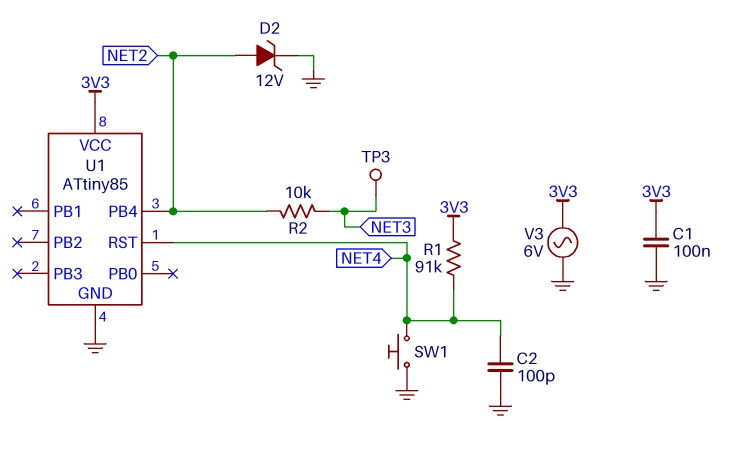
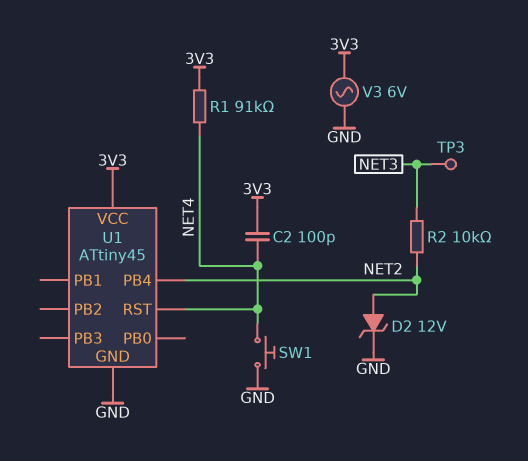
C1: 100nF (3V3, GND) -> none
C2: 100pF (GND, NET4) -> 100pF (3V3, NET4)
U1: ATtiny85 -> ATtiny45

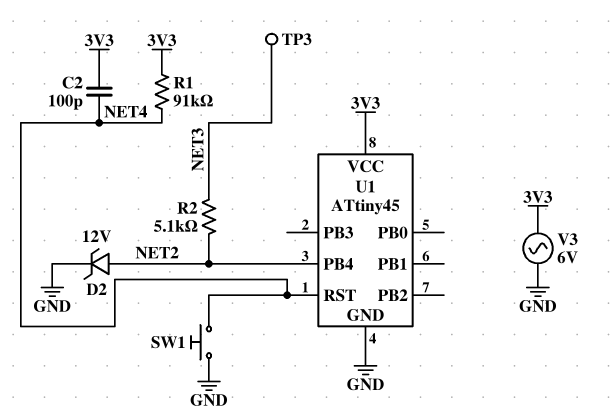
R2: 10k (NET2, NET3) -> 5.1k (NET2, NET3)

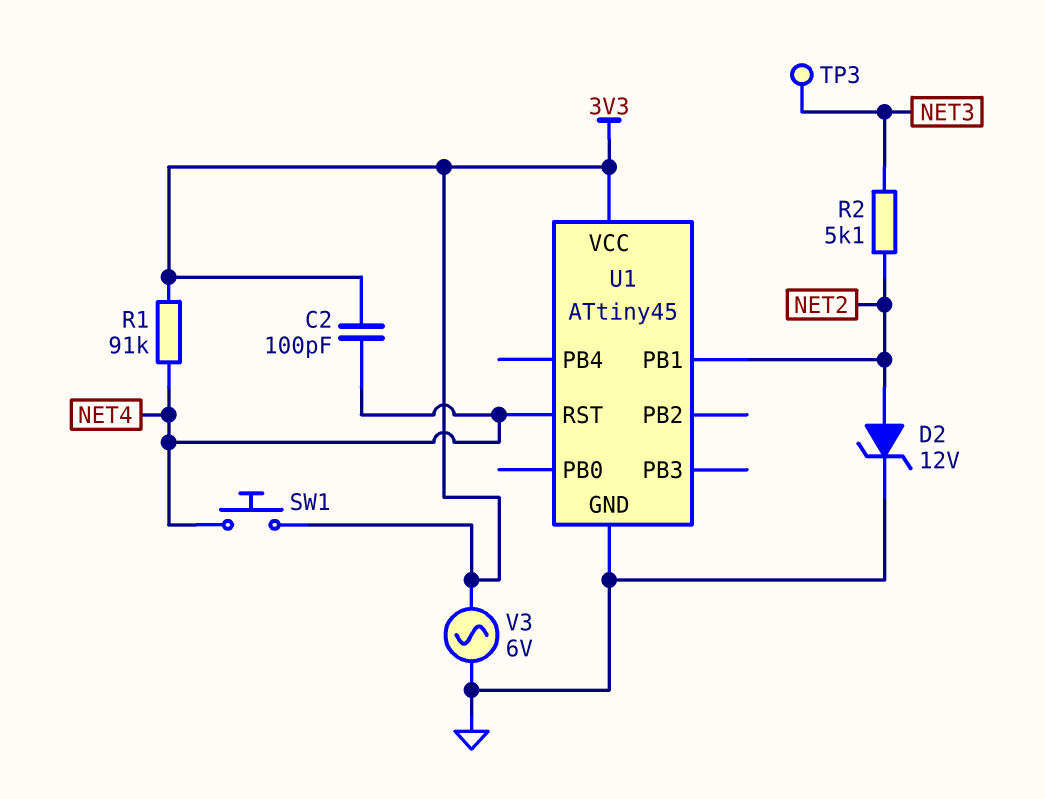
SW1: button (GND, NET4) -> button (3V3, NET4)
U1 pin PB1: none -> NET2
U1 pin PB4: NET2 -> none

